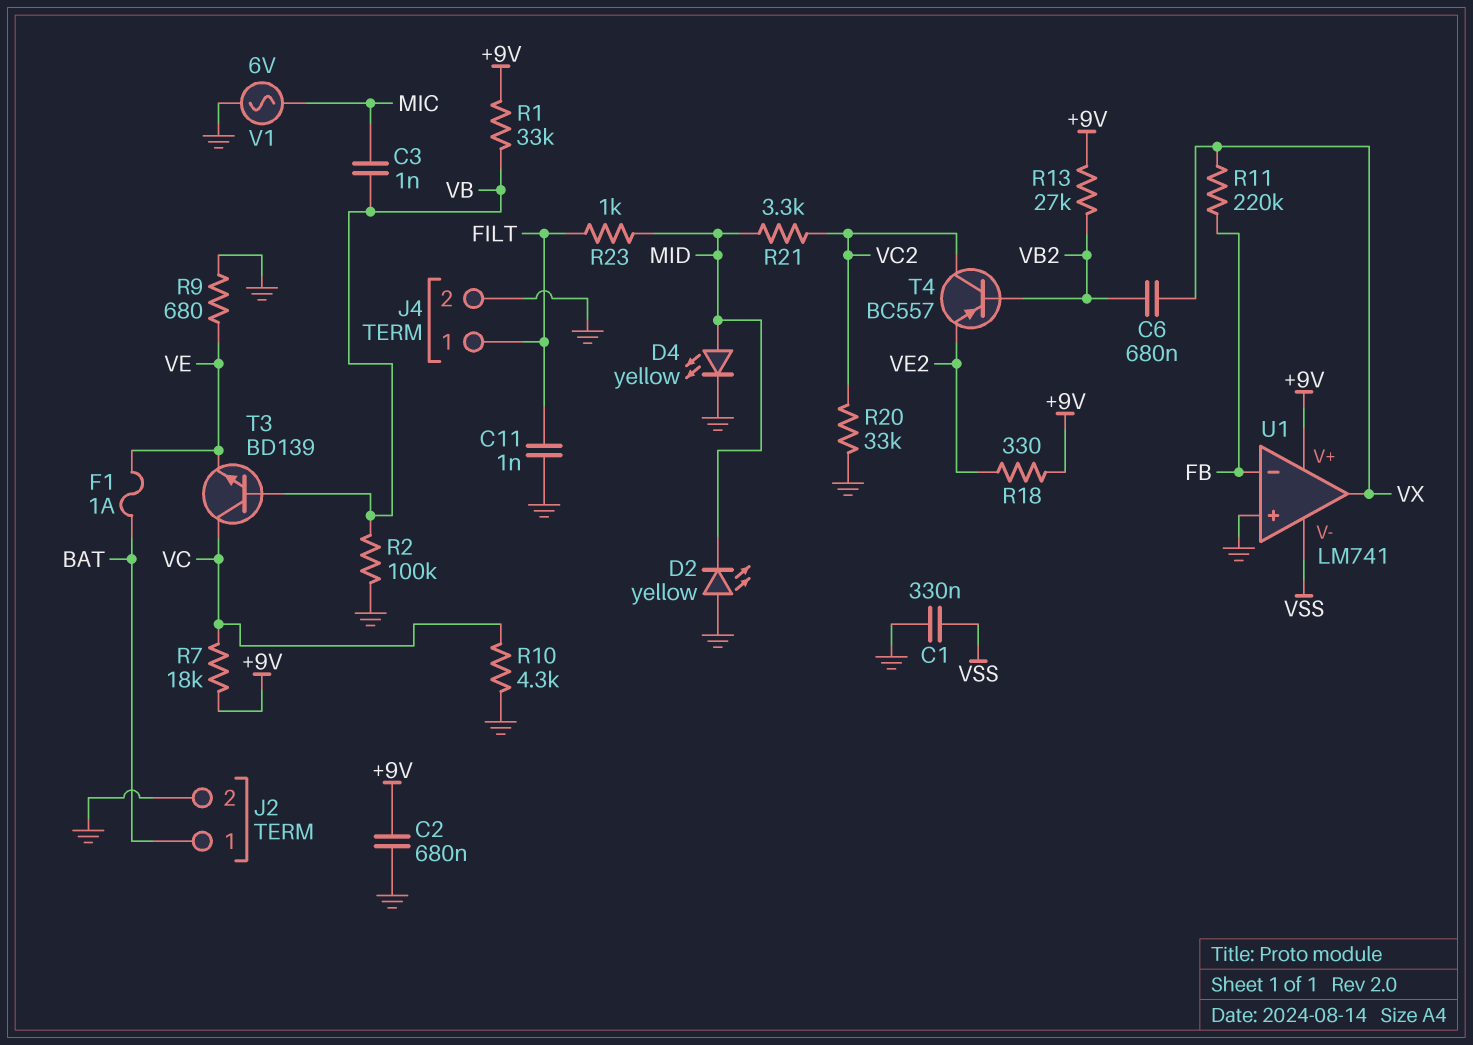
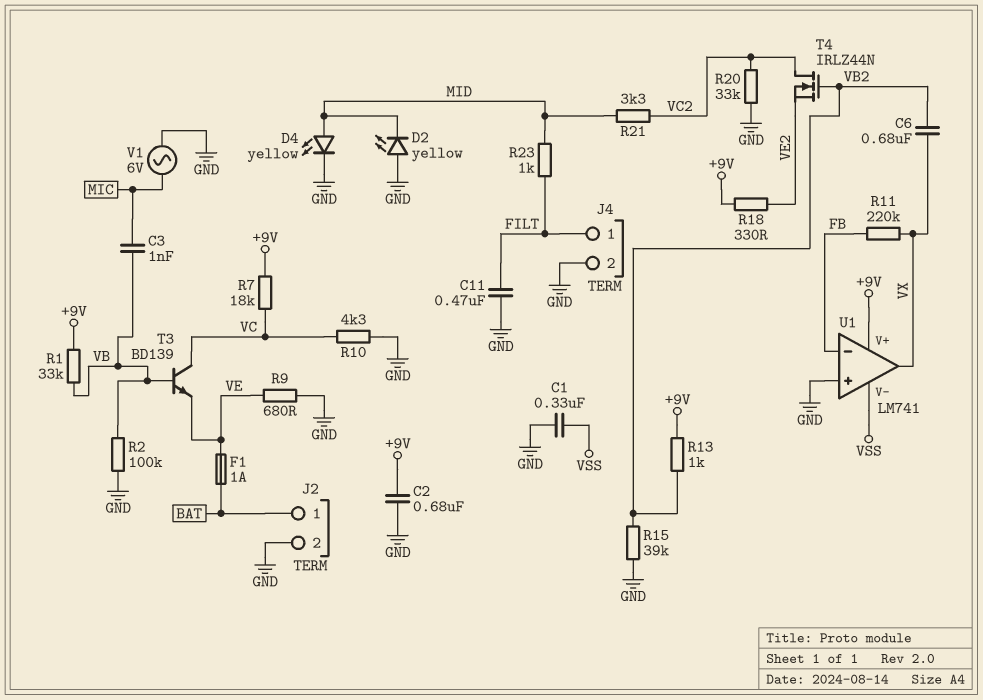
C11: 1nF (FILT, GND) -> 470nF (FILT, GND)
R13: 27k (+9V, VB2) -> 1k (+9V, VB2)
R15: none -> 39k (GND, VB2)
T4: PNP BC557 (B VB2, C VC2, E VE2) -> NMOS IRLZ44N (G VB2, D VC2, S VE2)

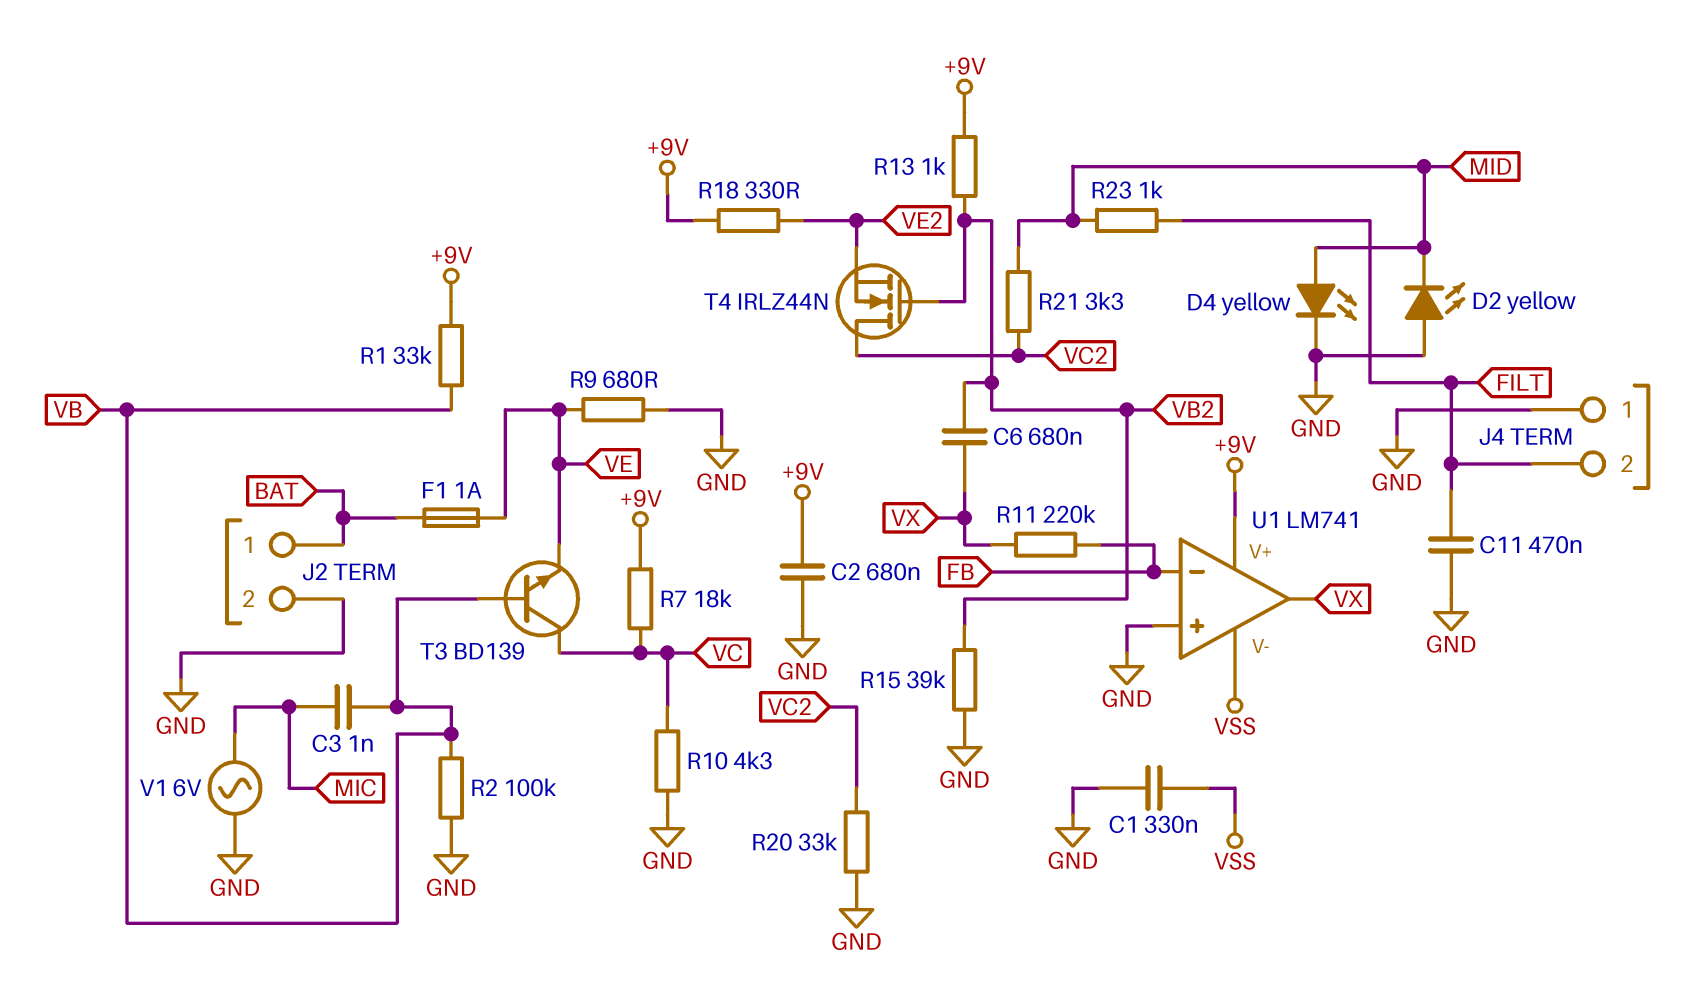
J4 pin 1: FILT -> GND
J4 pin 2: GND -> FILT

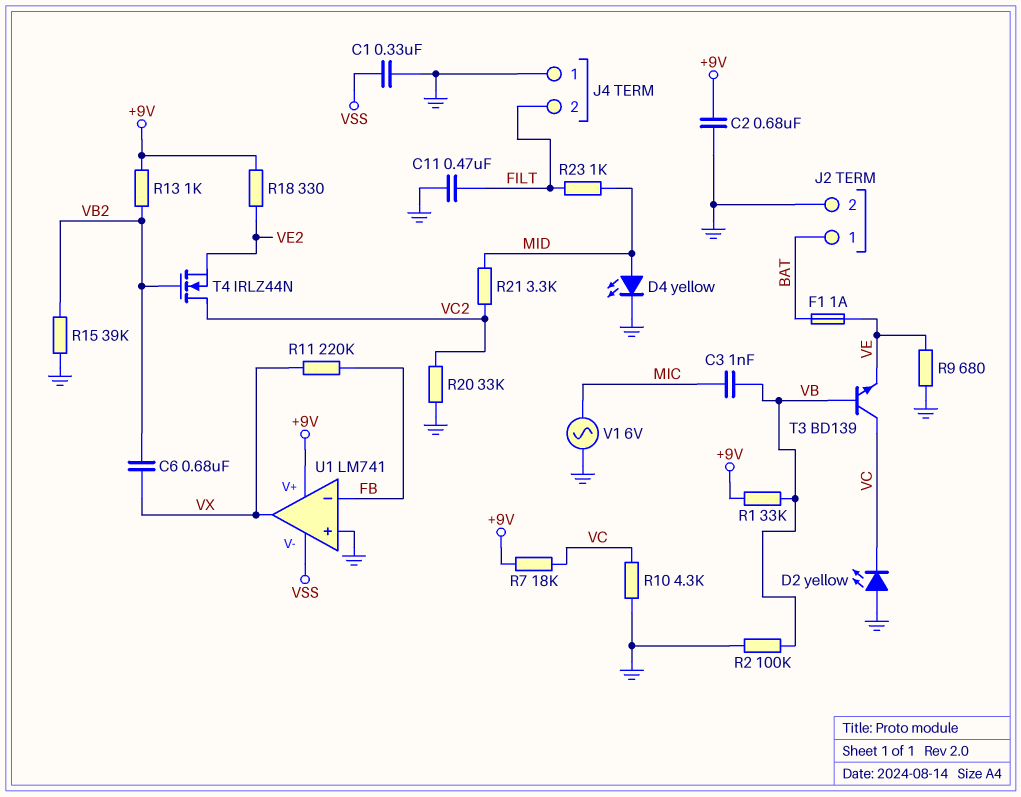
D2: LED yellow (A GND, K MID) -> LED yellow (A GND, K VC)

